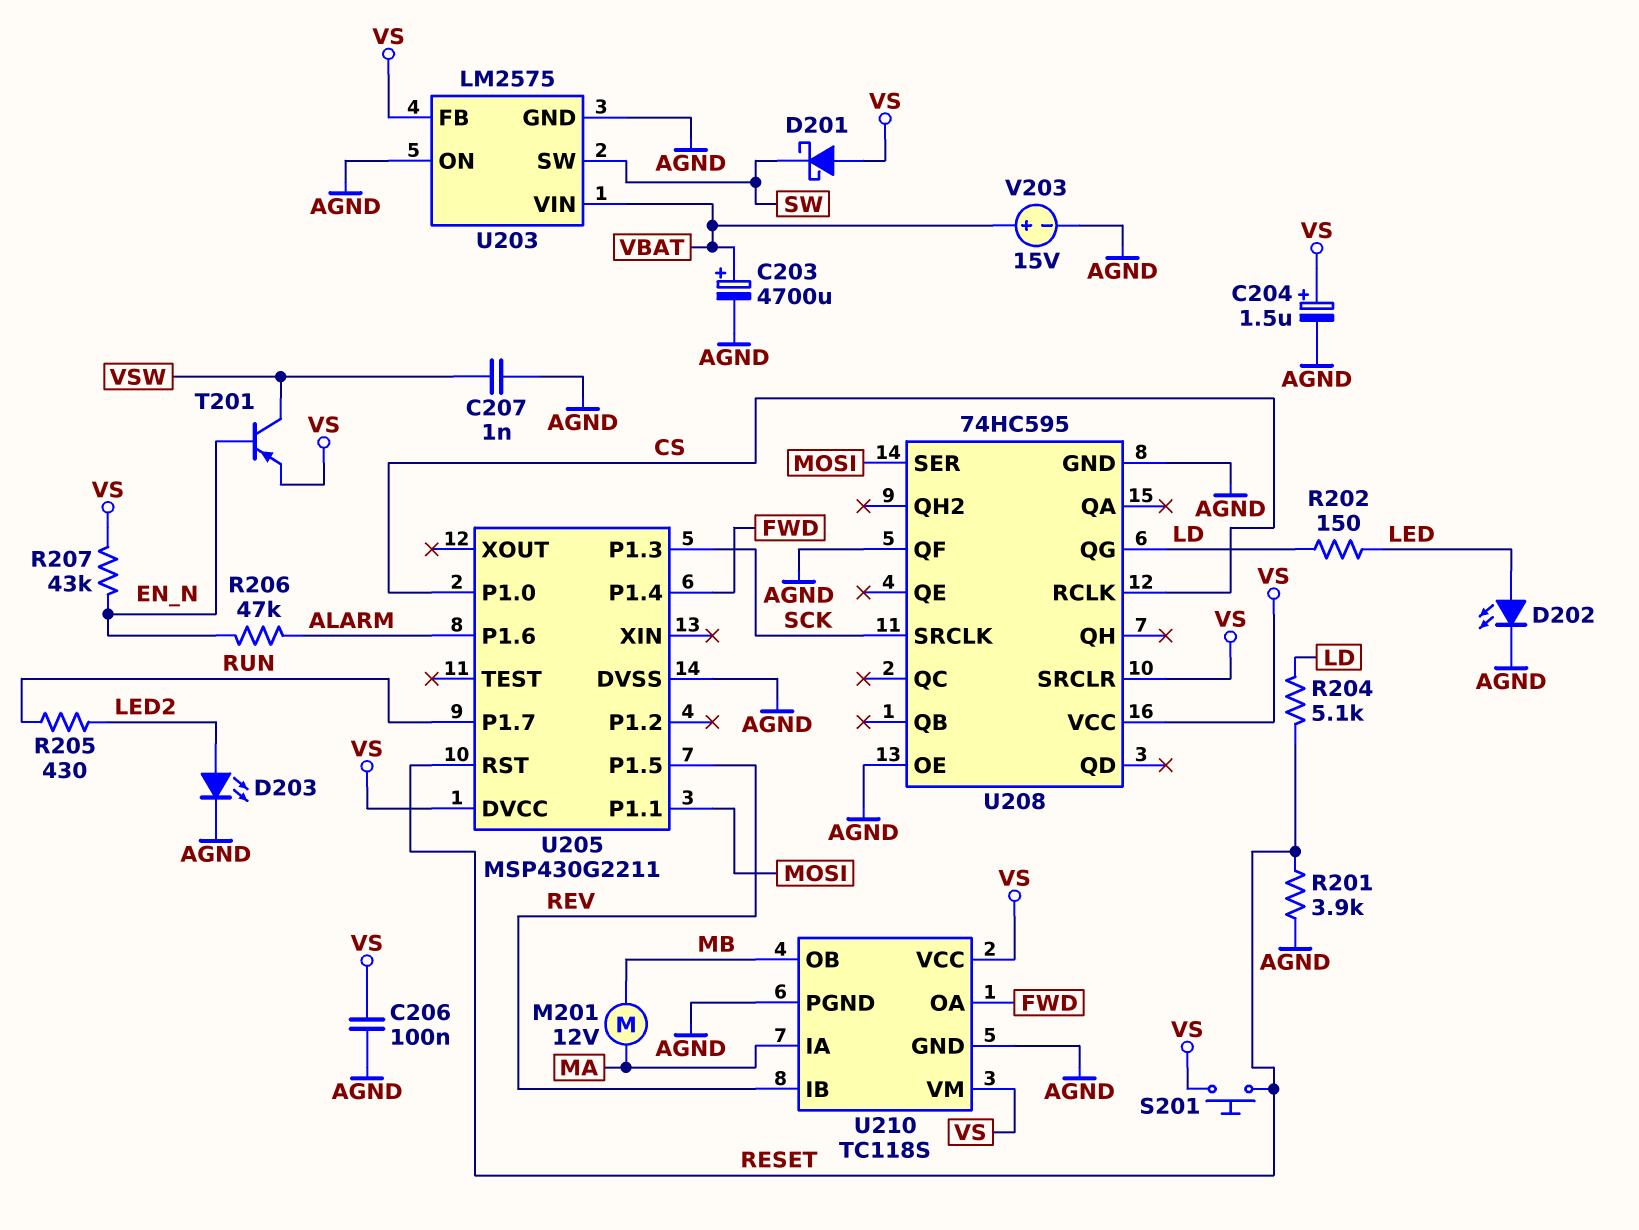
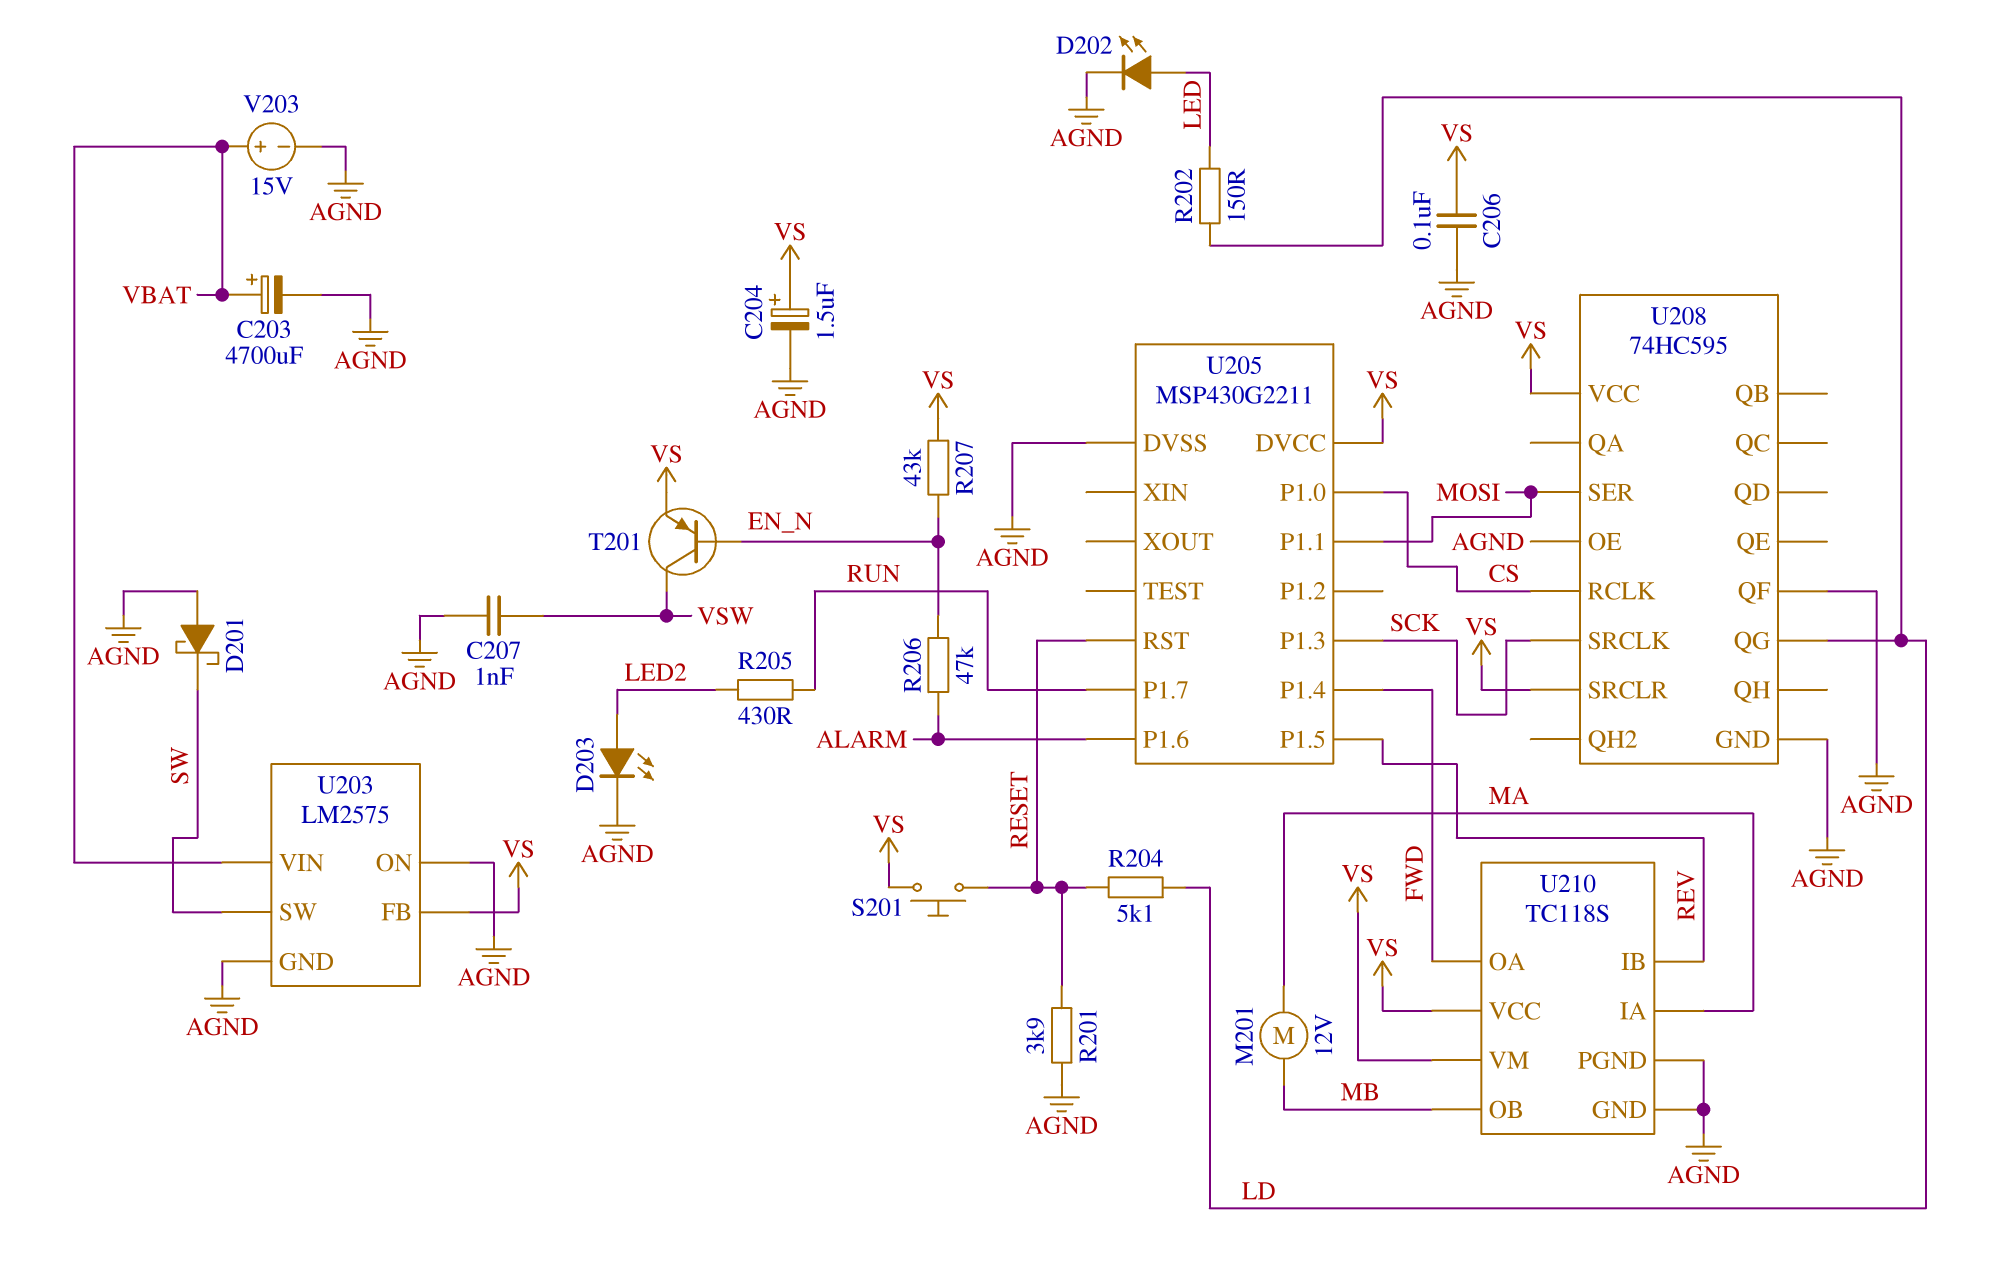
D201: schottky (A VS, K SW) -> schottky (A AGND, K SW)

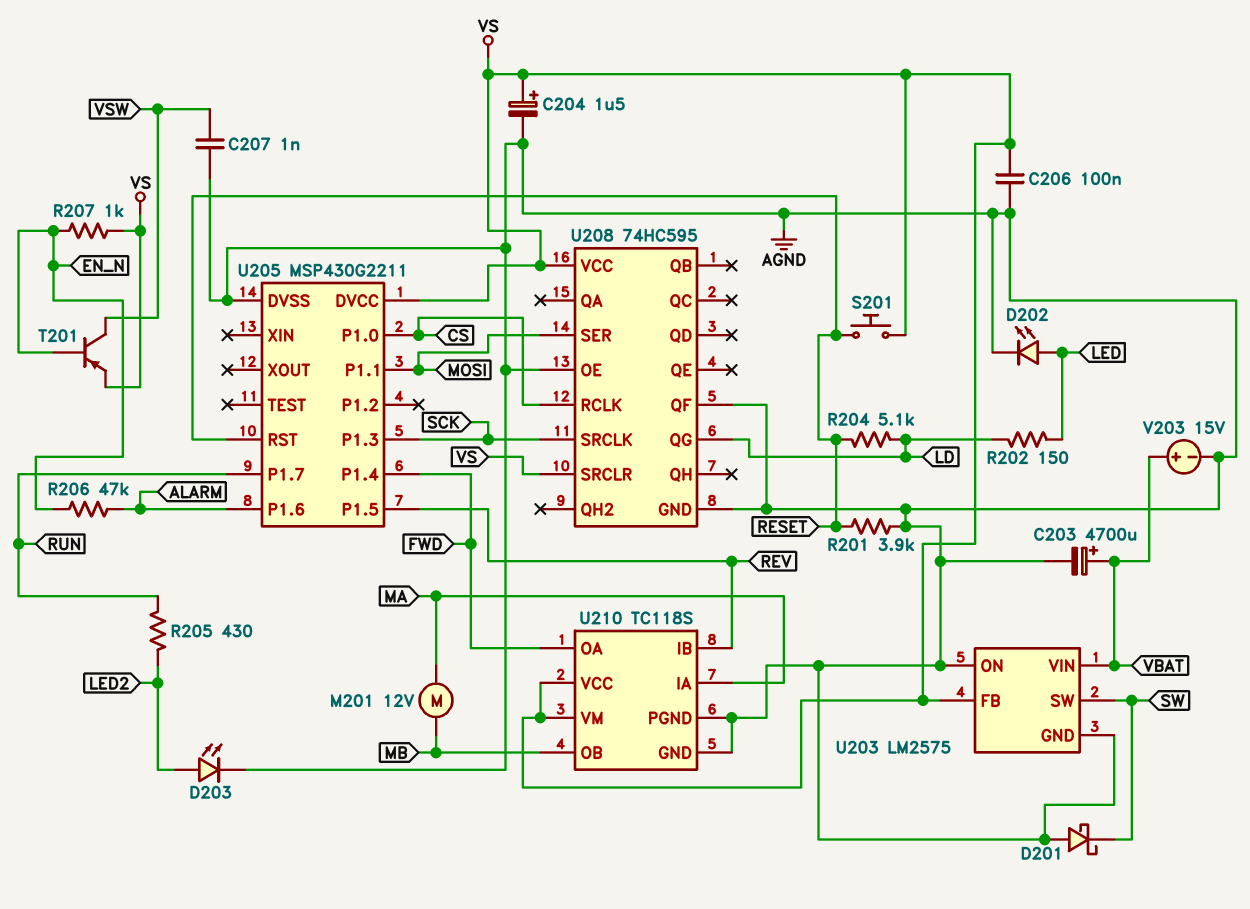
R207: 43k (EN_N, VS) -> 1k (EN_N, VS)

